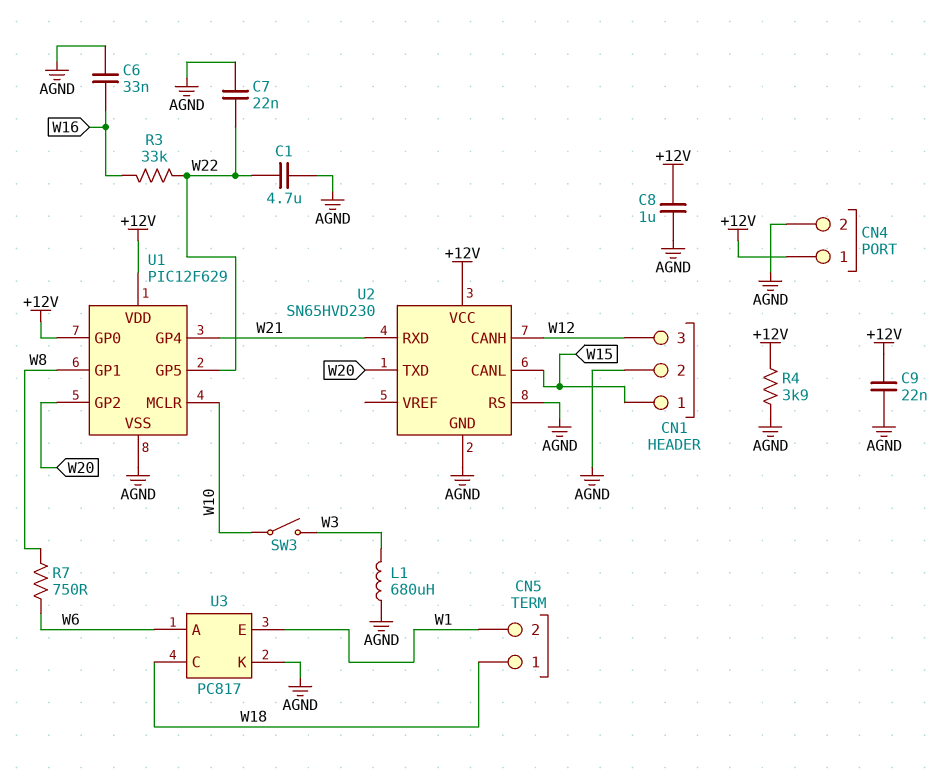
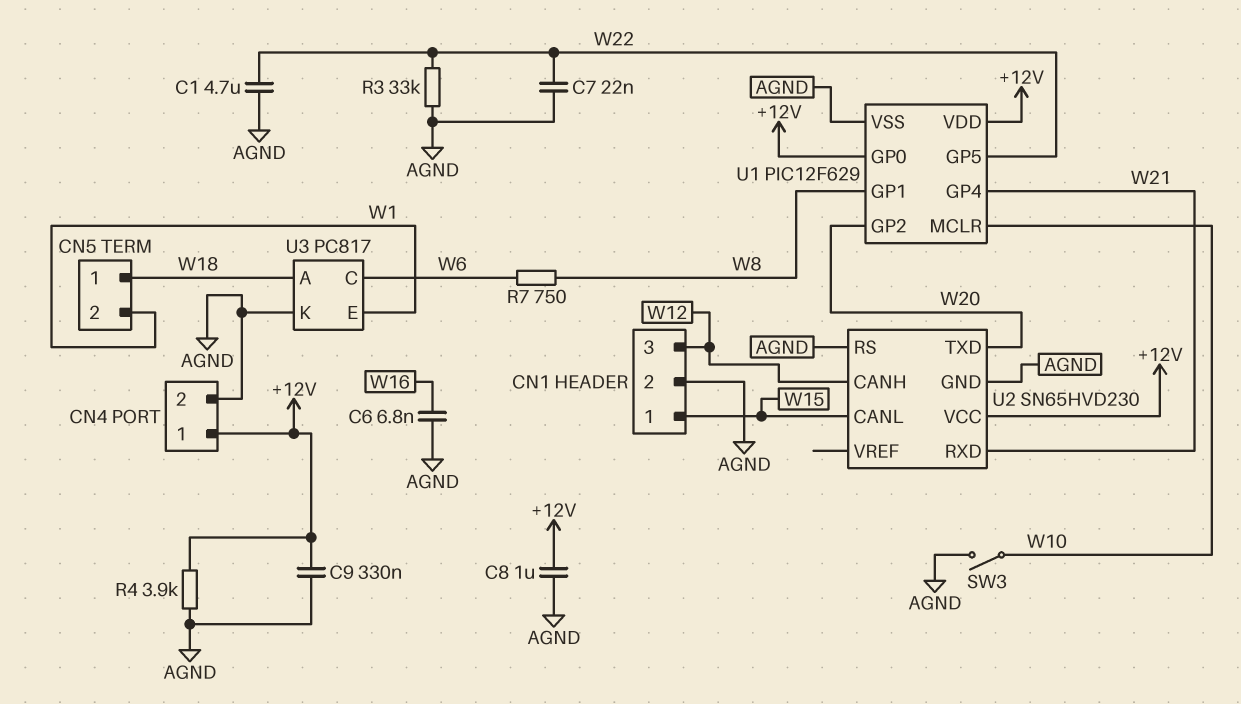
C6: 33nF (AGND, W16) -> 6.8nF (AGND, W16)
C9: 22nF (+12V, AGND) -> 330nF (+12V, AGND)
L1: 680uH (AGND, W3) -> none
R3: 33k (W16, W22) -> 33k (AGND, W22)
SW3: switch (W3, W10) -> switch (AGND, W10)
U3 pin A: W6 -> W18
U3 pin C: W18 -> W6

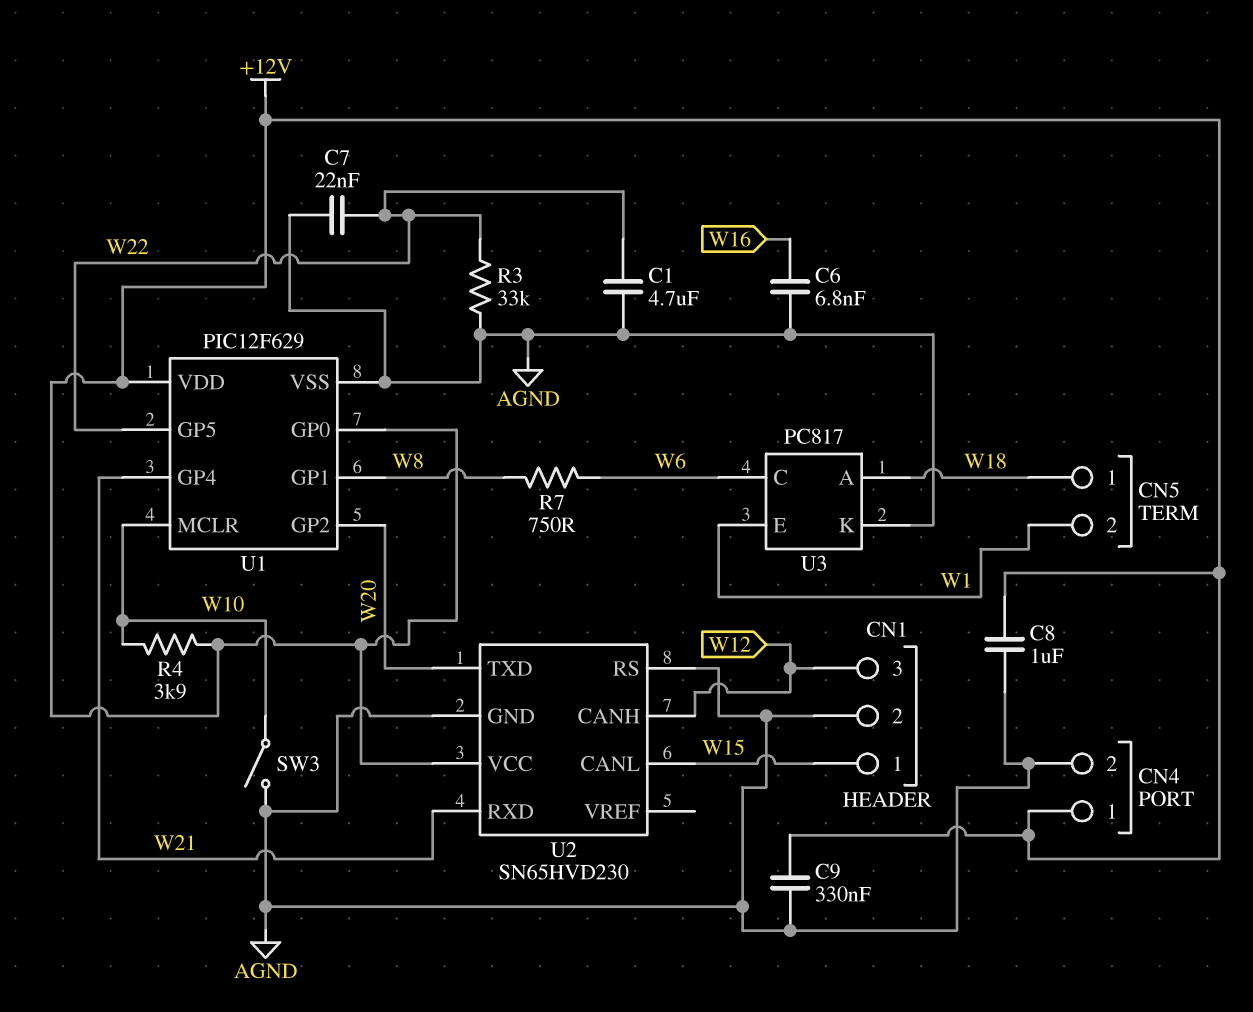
R4: 3.9k (+12V, AGND) -> 3.9k (+12V, W10)

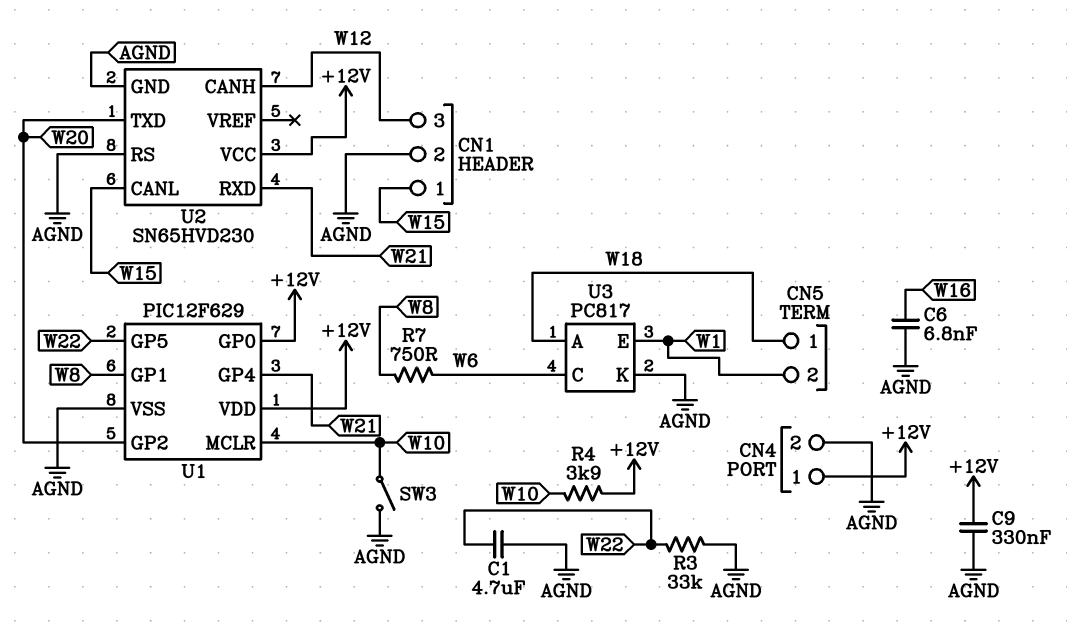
C7: 22nF (AGND, W22) -> none
C8: 1uF (+12V, AGND) -> none

